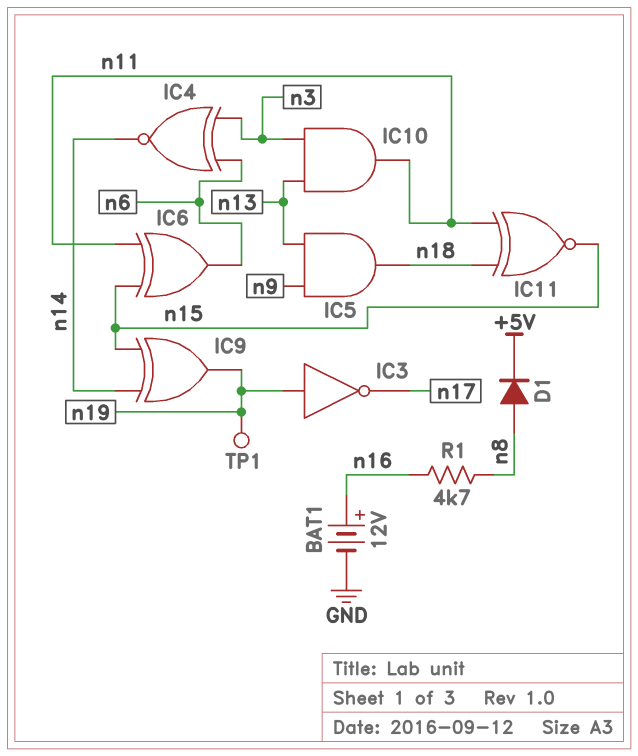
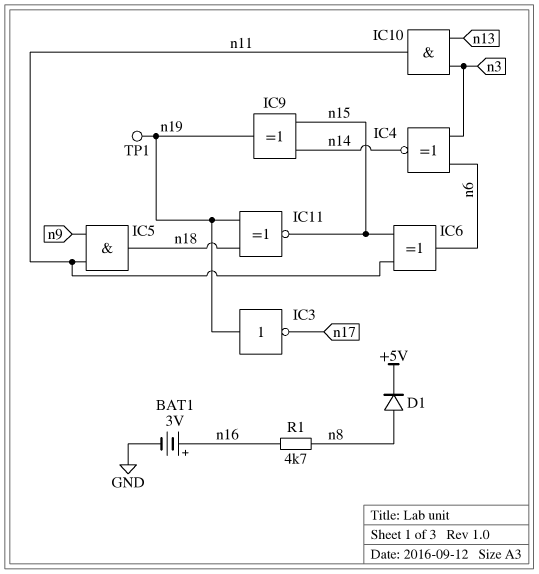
BAT1: 12V (plus n16, minus GND) -> 3V (plus n16, minus GND)
IC5: AND (in n9, in n13, out n18) -> AND (in n9, in n11, out n18)
IC11: XNOR (in n11, in n18, out n15) -> XNOR (in n18, in n19, out n15)

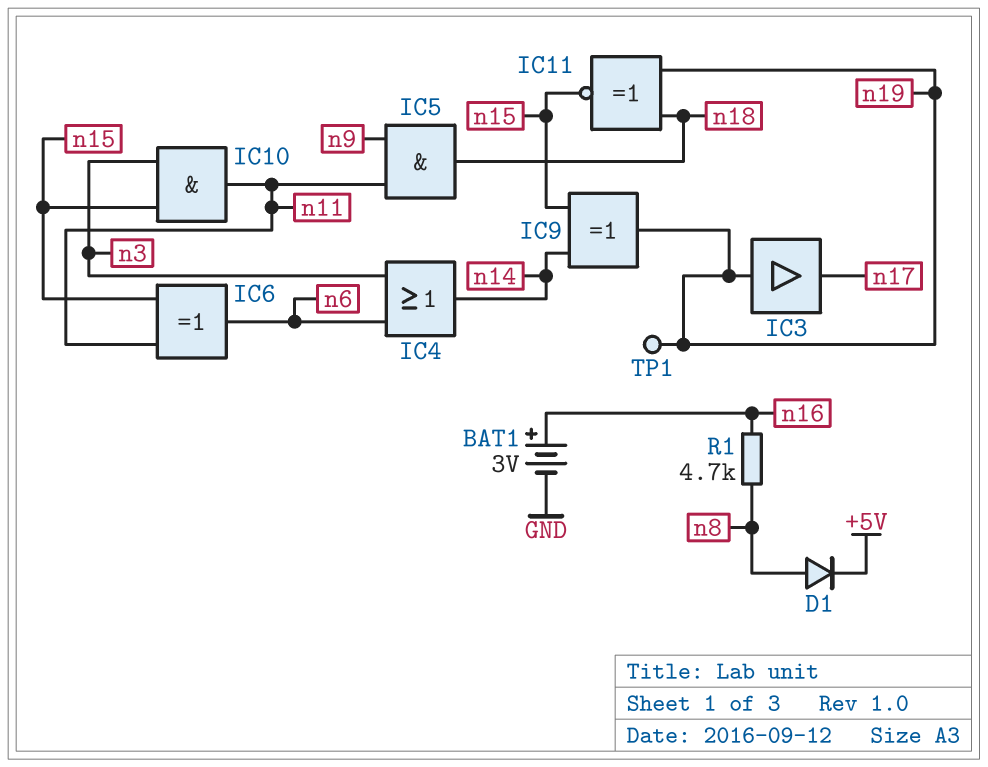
IC3: NOT (in n19, out n17) -> buffer (in n19, out n17)
IC4: XNOR (in n3, in n6, out n14) -> OR (in n3, in n6, out n14)
IC10: AND (in n3, in n13, out n11) -> AND (in n3, in n15, out n11)

